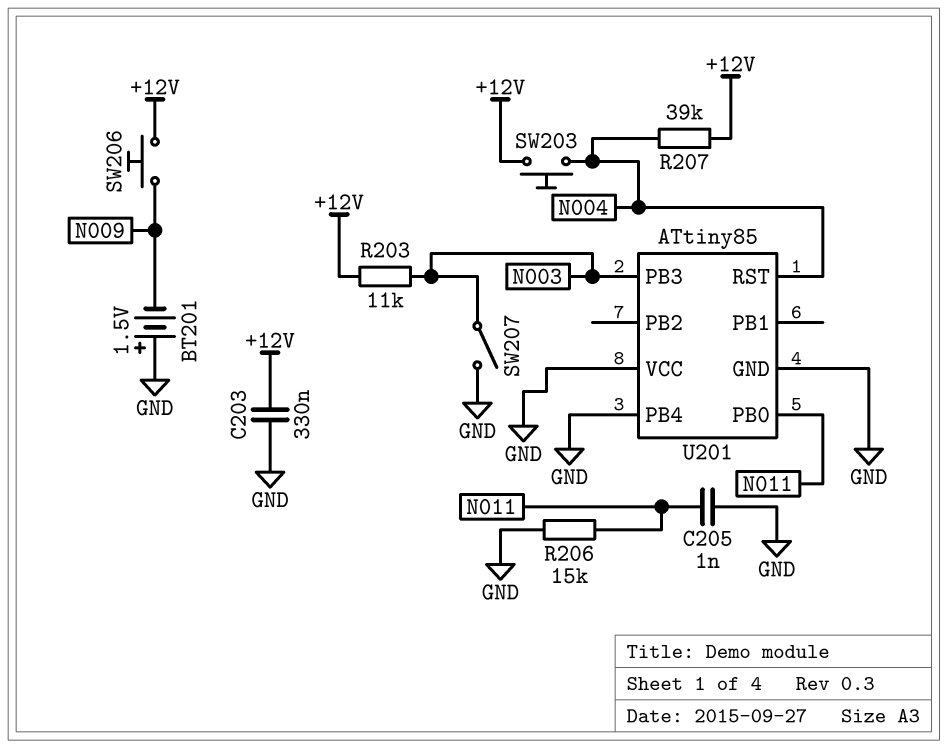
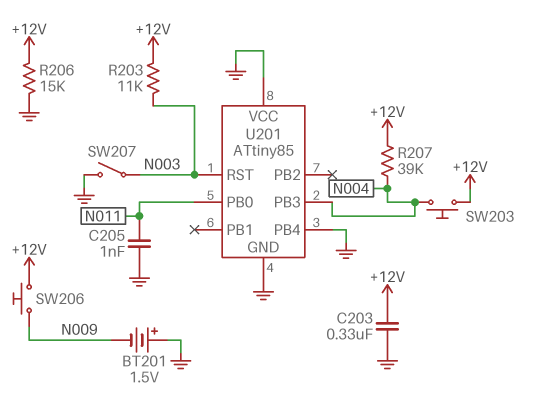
R206: 15k (GND, N011) -> 15k (+12V, GND)
U201 pin PB3: N003 -> N004
U201 pin RST: N004 -> N003

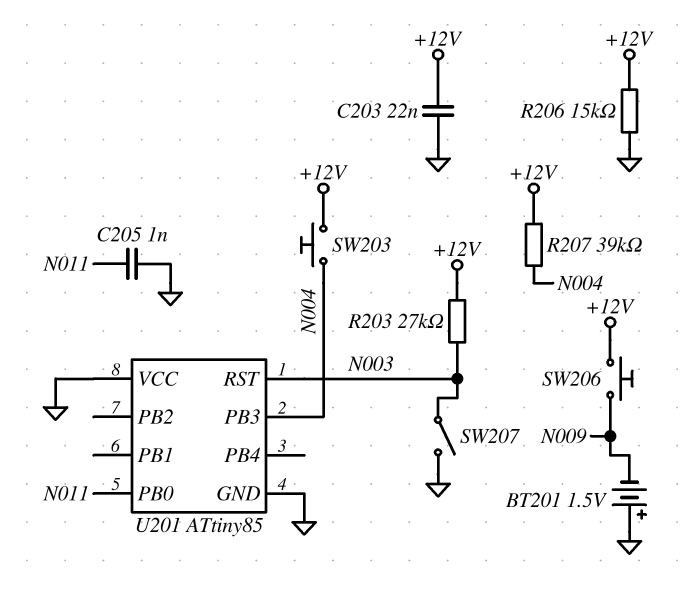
C203: 330nF (+12V, GND) -> 22nF (+12V, GND)
R203: 11k (+12V, N003) -> 27k (+12V, N003)
U201 pin PB4: GND -> none

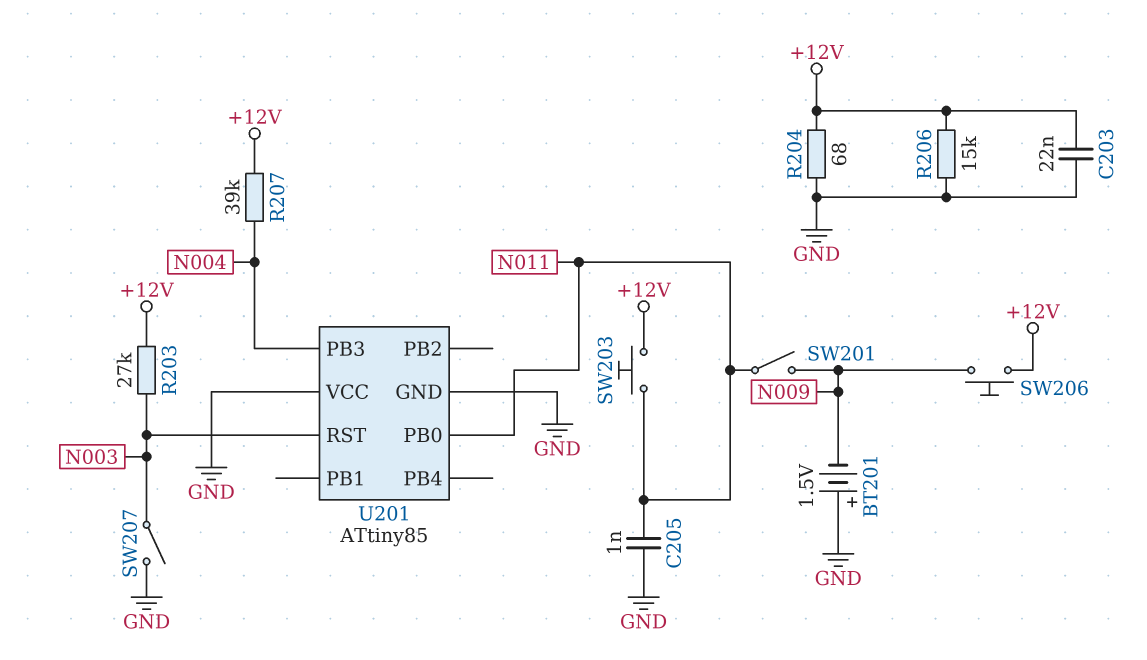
R204: none -> 68 (+12V, GND)
SW201: none -> switch (N009, N011)
SW203: button (+12V, N004) -> button (+12V, N011)

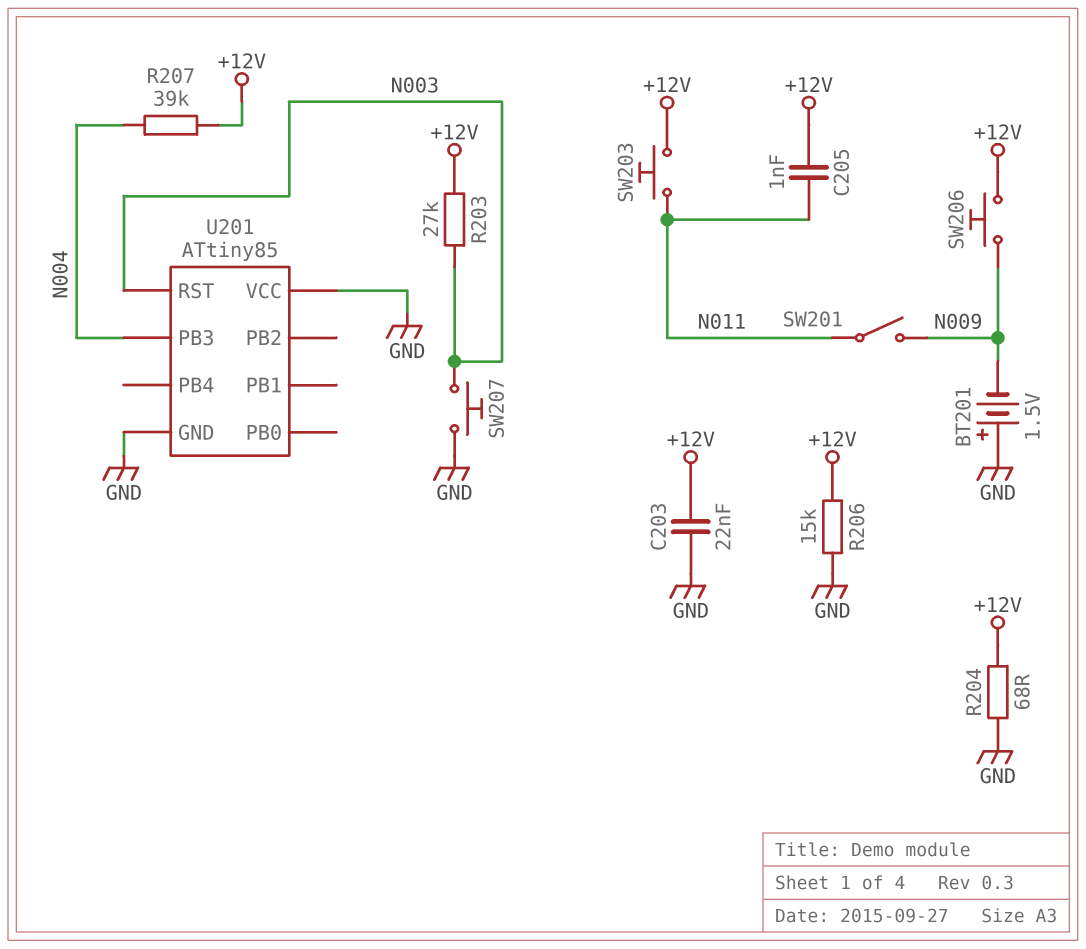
C205: 1nF (GND, N011) -> 1nF (+12V, N011)
SW207: switch (GND, N003) -> button (GND, N003)
U201 pin PB0: N011 -> none

